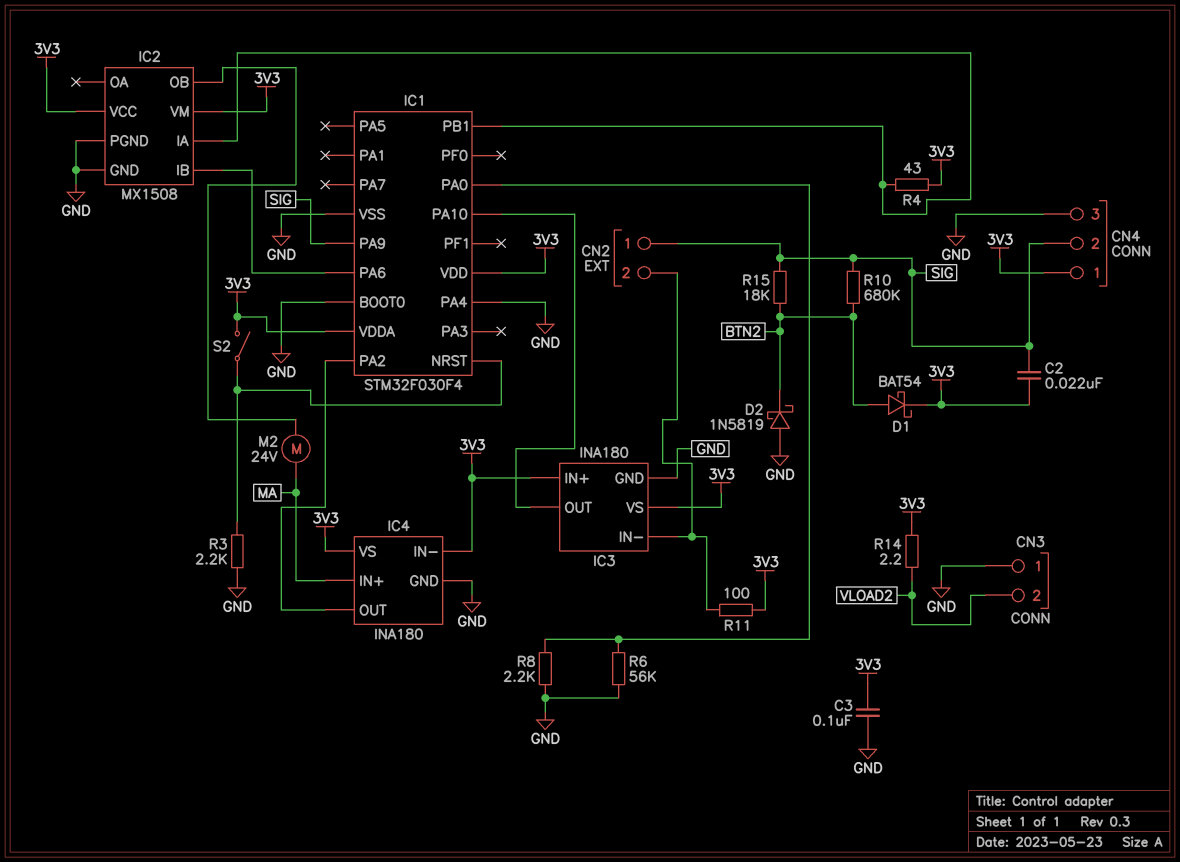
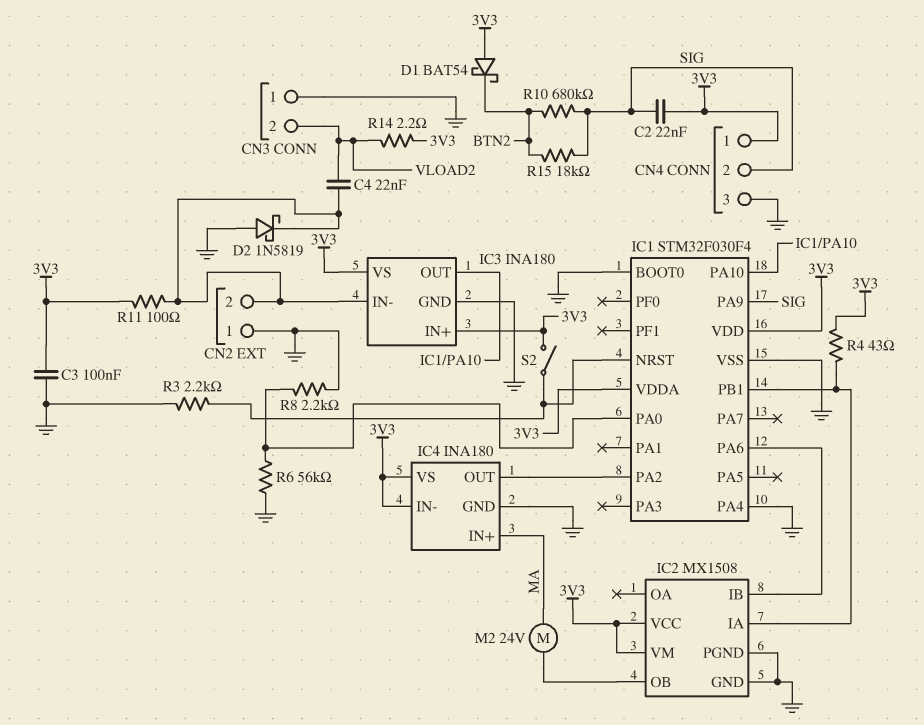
C4: none -> 22nF (CN2/2, VLOAD2)
CN2 pin 1: SIG -> GND
D1: schottky BAT54 (A BTN2, K 3V3) -> schottky BAT54 (A 3V3, K BTN2)
D2: schottky 1N5819 (A GND, K BTN2) -> schottky 1N5819 (A GND, K CN2/2)

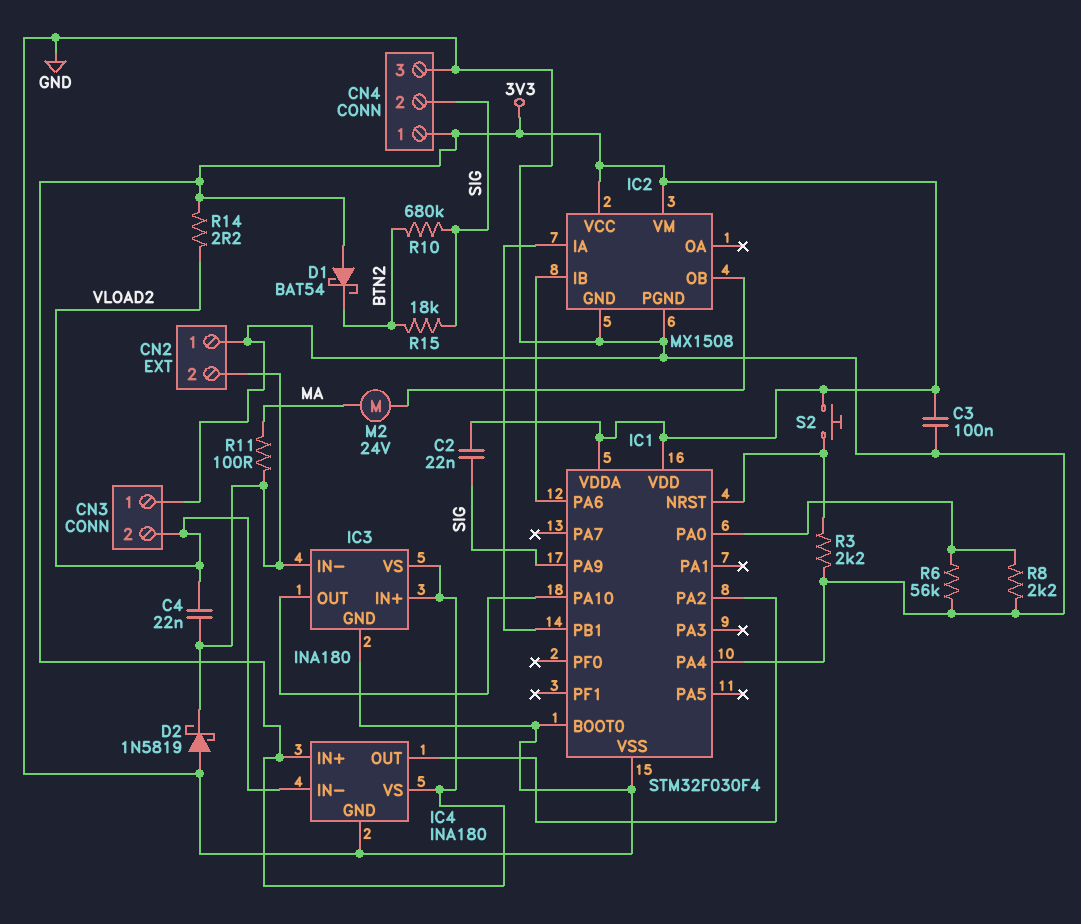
IC4 pin IN+: MA -> 3V3
IC4 pin IN-: 3V3 -> VLOAD2
R4: 43 (3V3, IC1/PB1) -> none
R11: 100 (3V3, CN2/2) -> 100 (CN2/2, MA)
S2: switch (3V3, IC1/NRST) -> button (3V3, IC1/NRST)

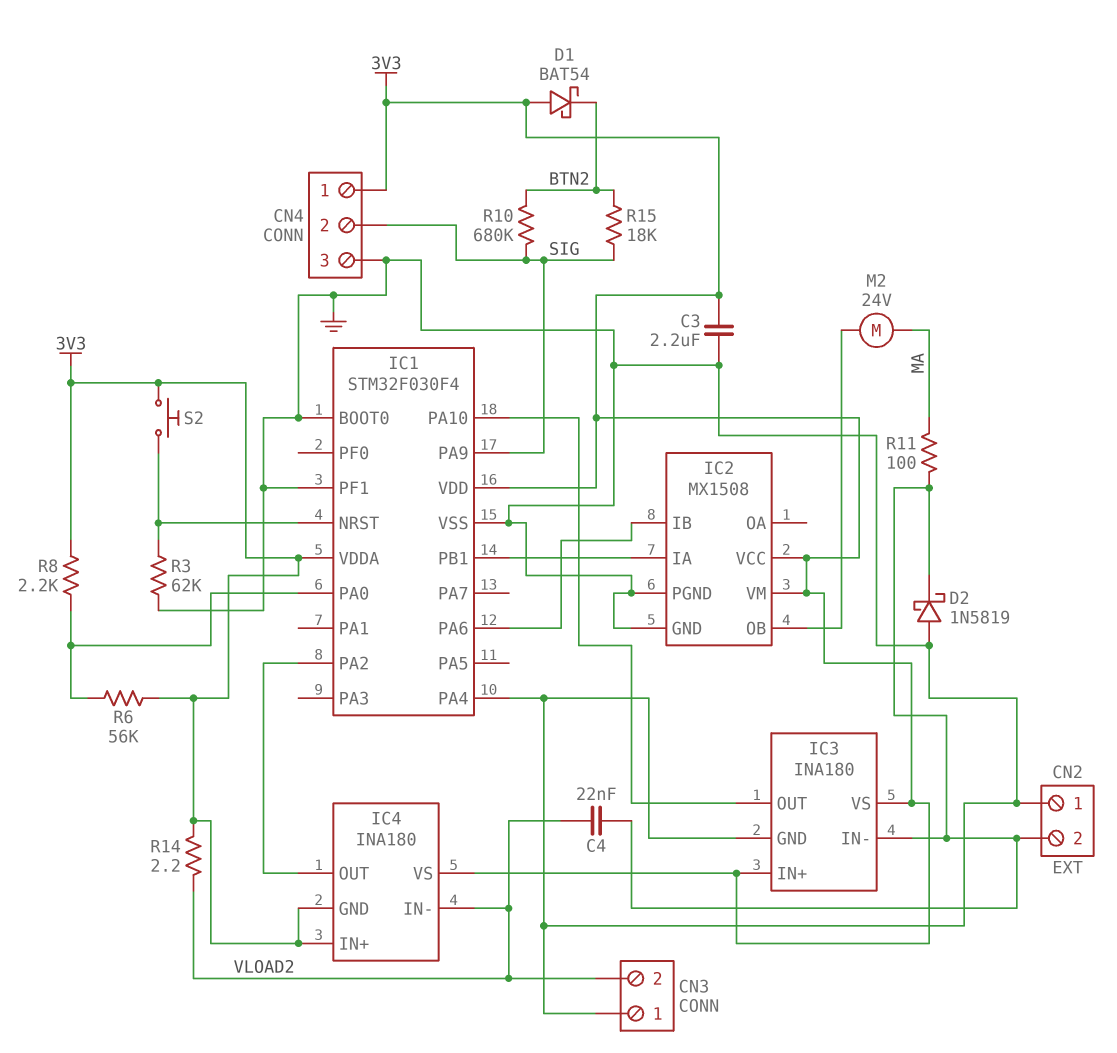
C2: 22nF (3V3, SIG) -> none
C3: 100nF (3V3, GND) -> 2.2uF (3V3, GND)
IC1 pin PF1: none -> GND
IC4 pin GND: GND -> 3V3
R3: 2.2k (GND, IC1/NRST) -> 62k (GND, IC1/NRST)
R6: 56k (GND, IC1/PA0) -> 56k (3V3, IC1/PA0)
R8: 2.2k (GND, IC1/PA0) -> 2.2k (3V3, IC1/PA0)

